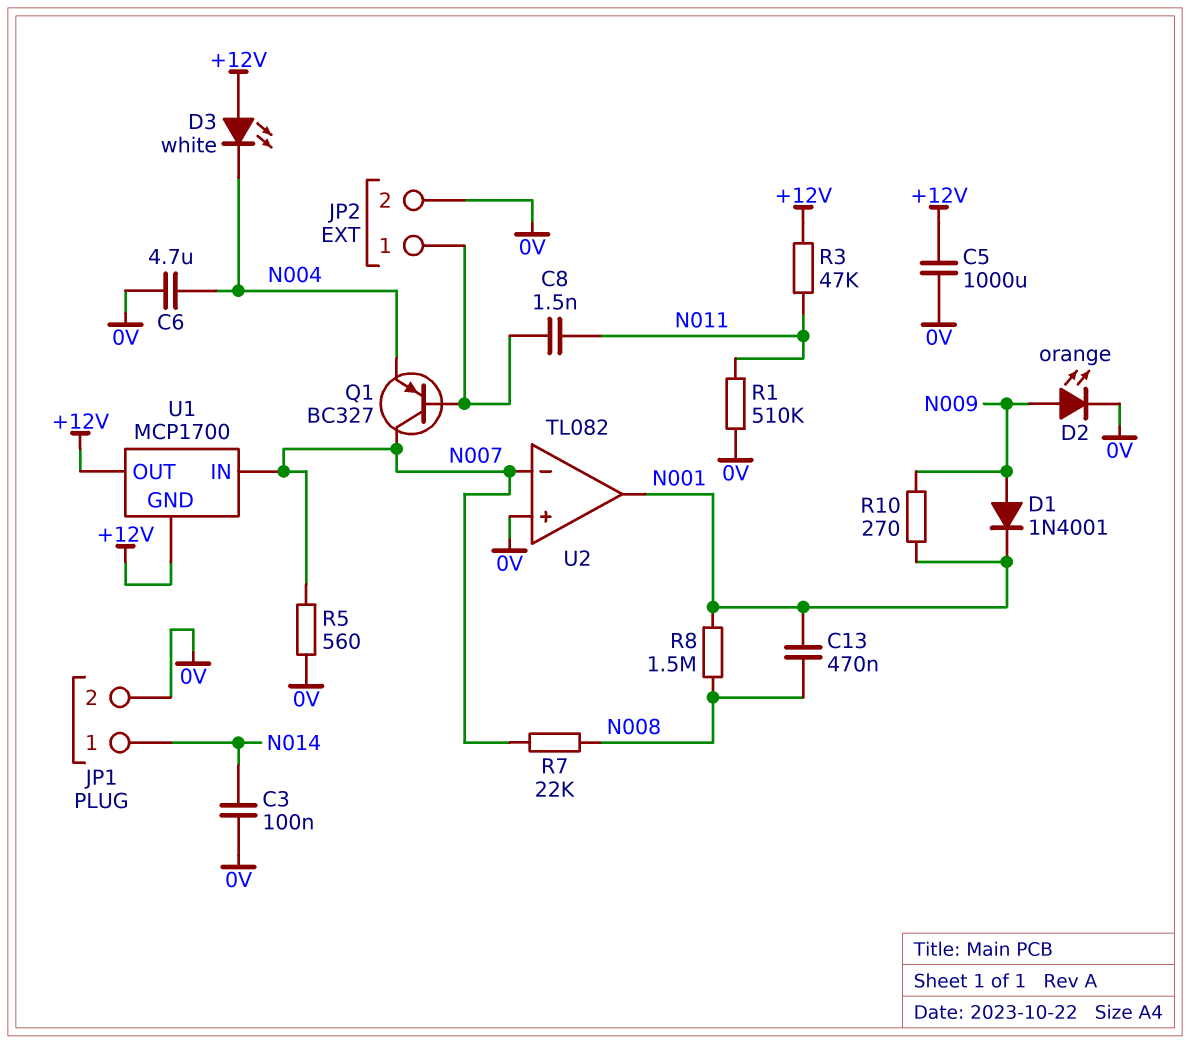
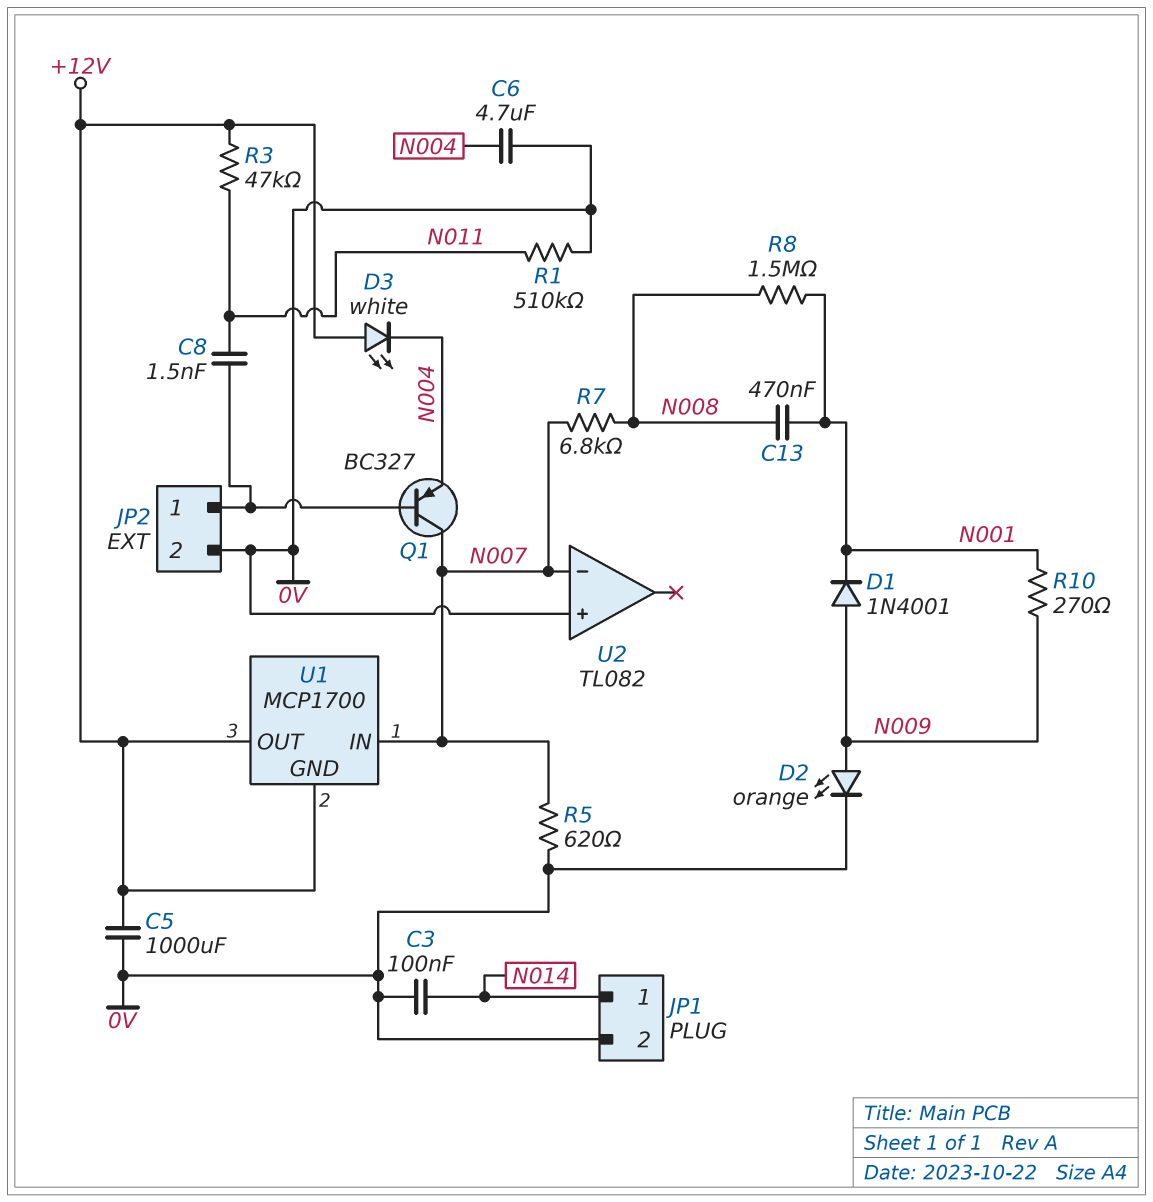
R5: 560 (0V, N007) -> 620 (0V, N007)
R7: 22k (N007, N008) -> 6.8k (N007, N008)
U2 pin out: N001 -> none

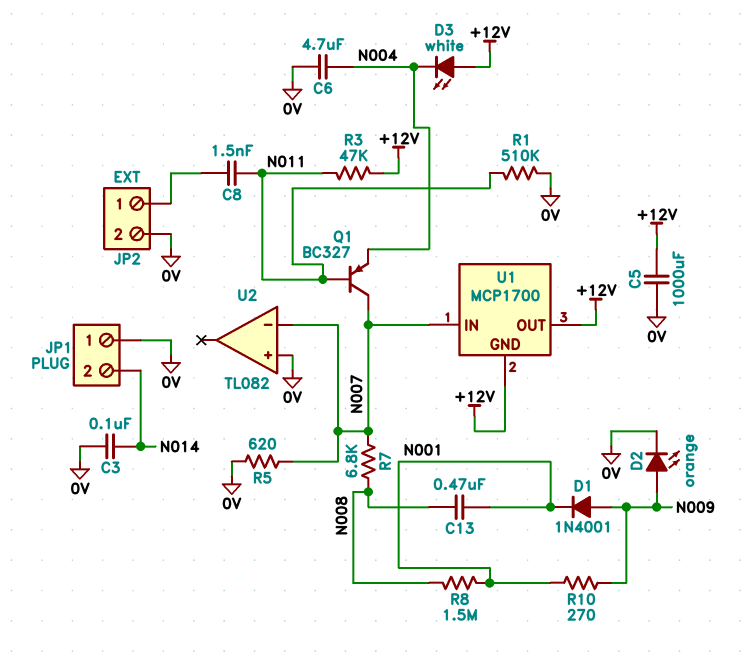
JP1 pin 1: N014 -> 0V
JP1 pin 2: 0V -> N014
Q1: PNP BC327 (B JP2/1, C N007, E N004) -> PNP BC327 (B N011, C N007, E N004)

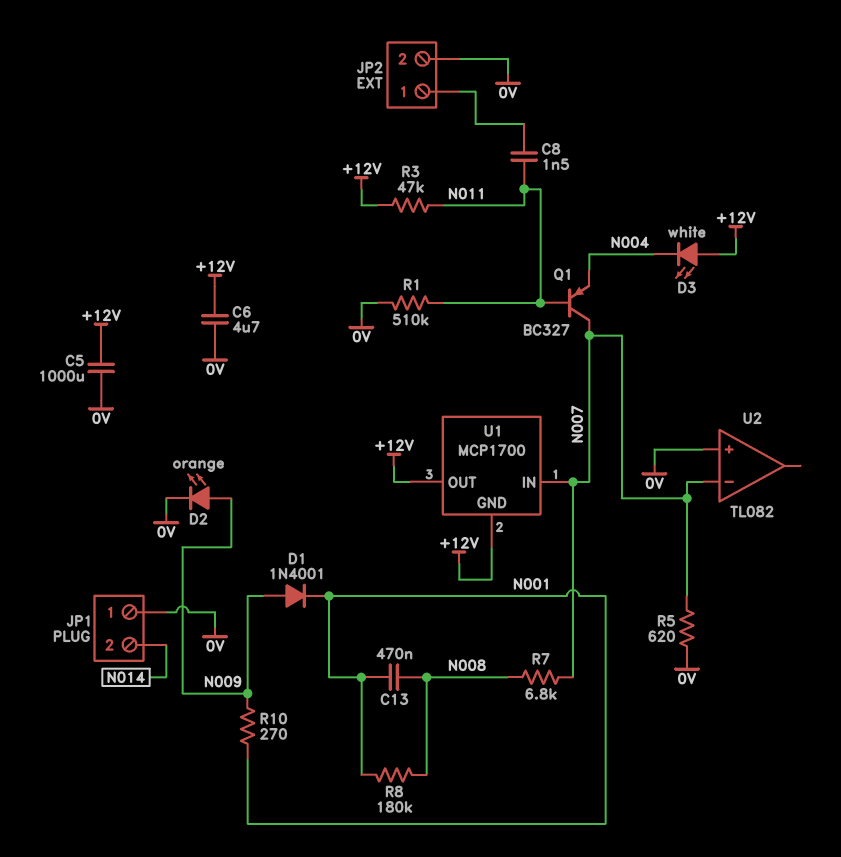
C3: 100nF (0V, N014) -> none
C6: 4.7uF (0V, N004) -> 4.7uF (+12V, 0V)
R8: 1.5M (N001, N008) -> 180k (N001, N008)

